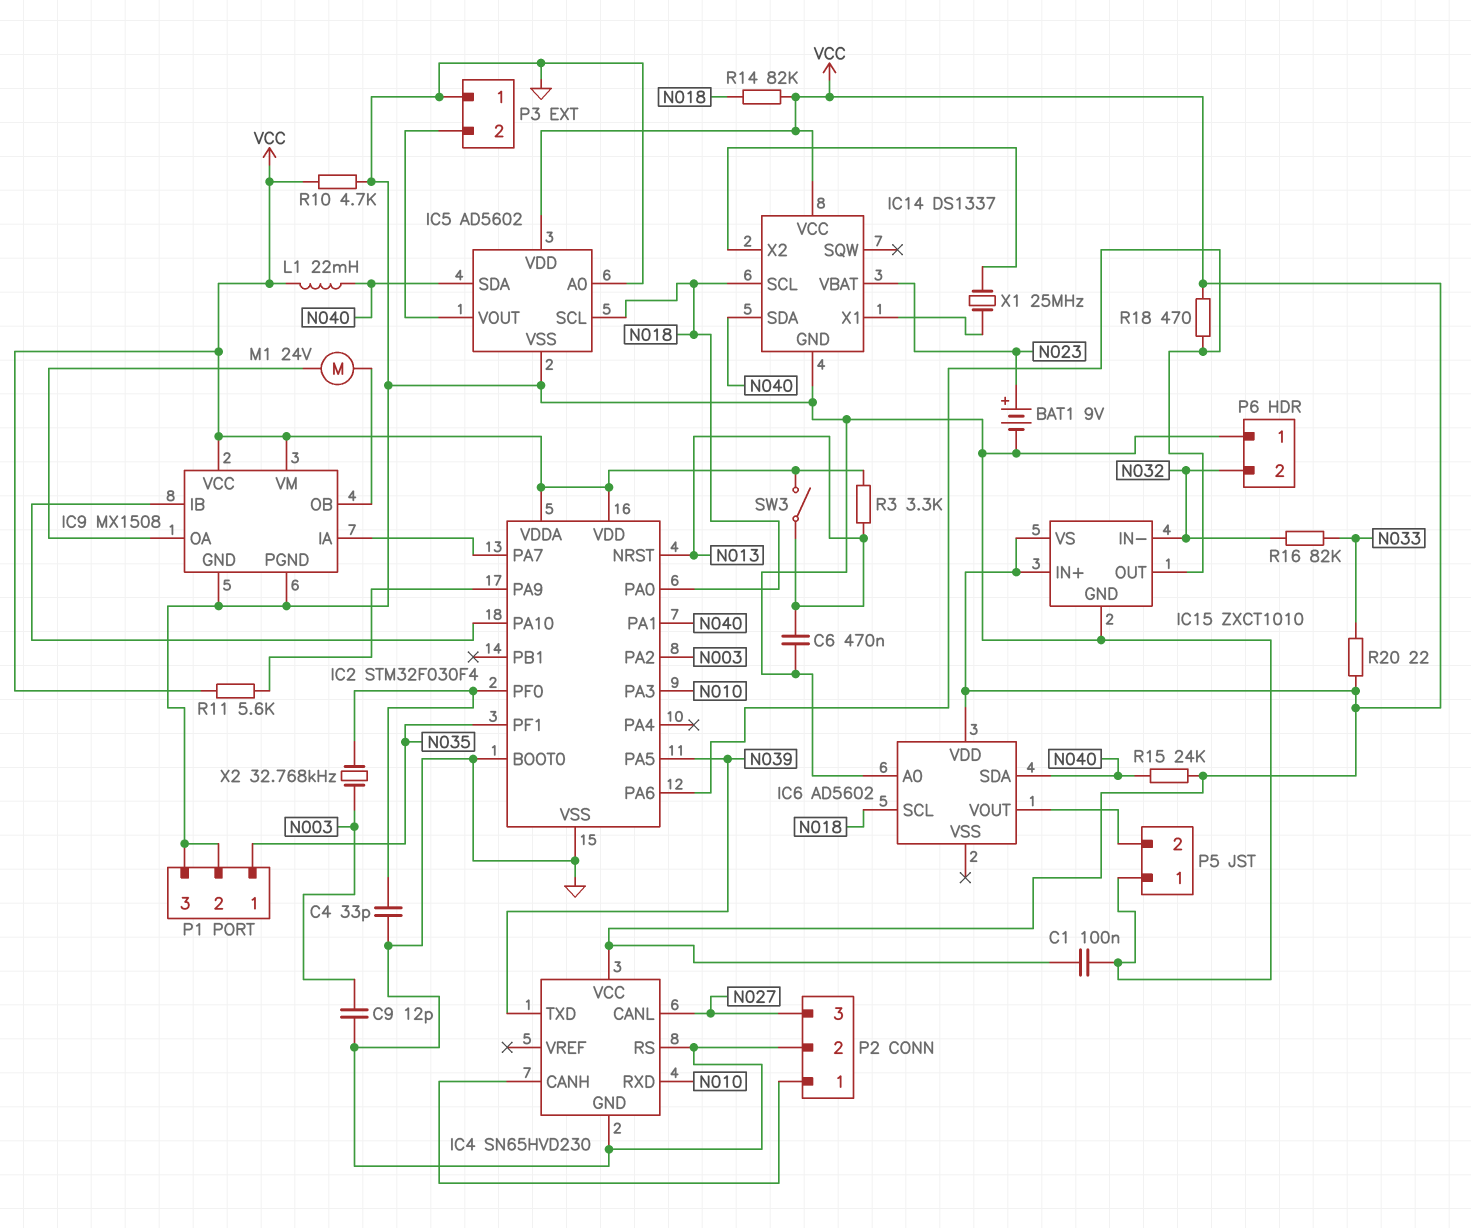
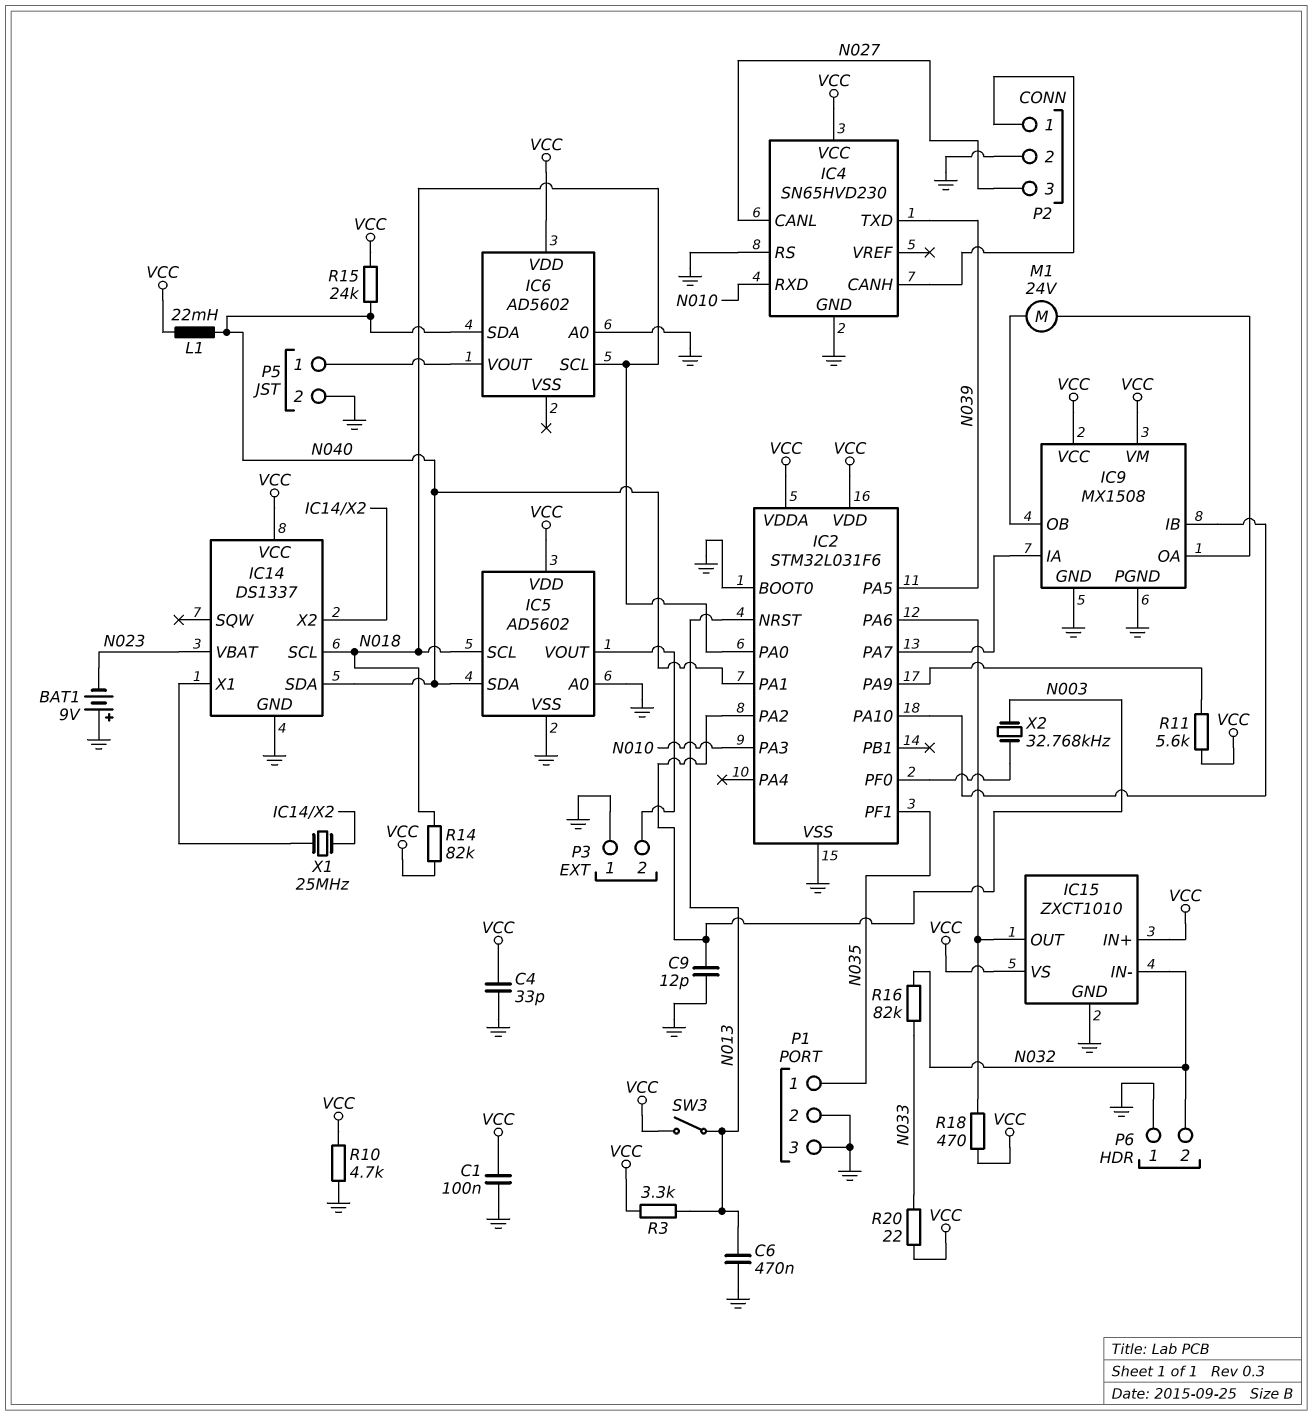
BAT1: 9V (plus N023, minus GND) -> 9V (plus GND, minus N023)
C4: 33pF (GND, IC2/PF0) -> 33pF (GND, VCC)
IC2: STM32F030F4 -> STM32L031F6
P5 pin 1: GND -> IC6/VOUT
P5 pin 2: IC6/VOUT -> GND

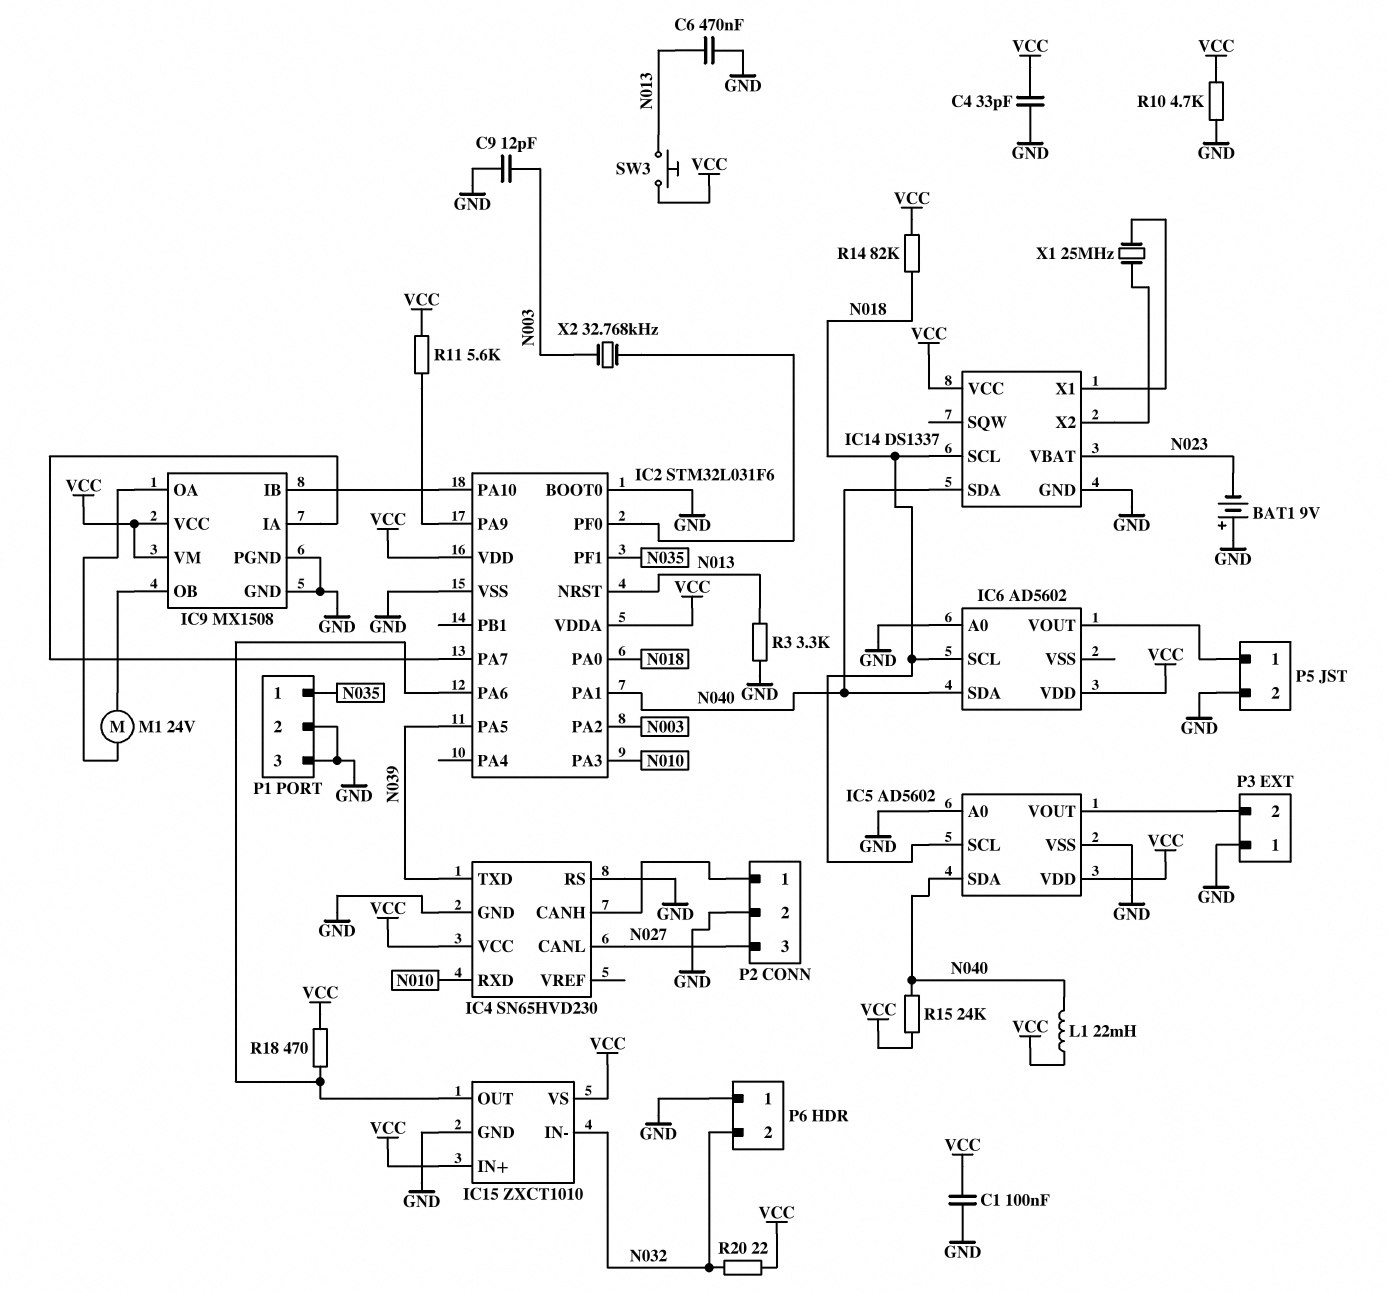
R3: 3.3k (N013, VCC) -> 3.3k (GND, N013)
R16: 82k (N032, N033) -> none
R20: 22 (N033, VCC) -> 22 (N032, VCC)
SW3: switch (N013, VCC) -> button (N013, VCC)

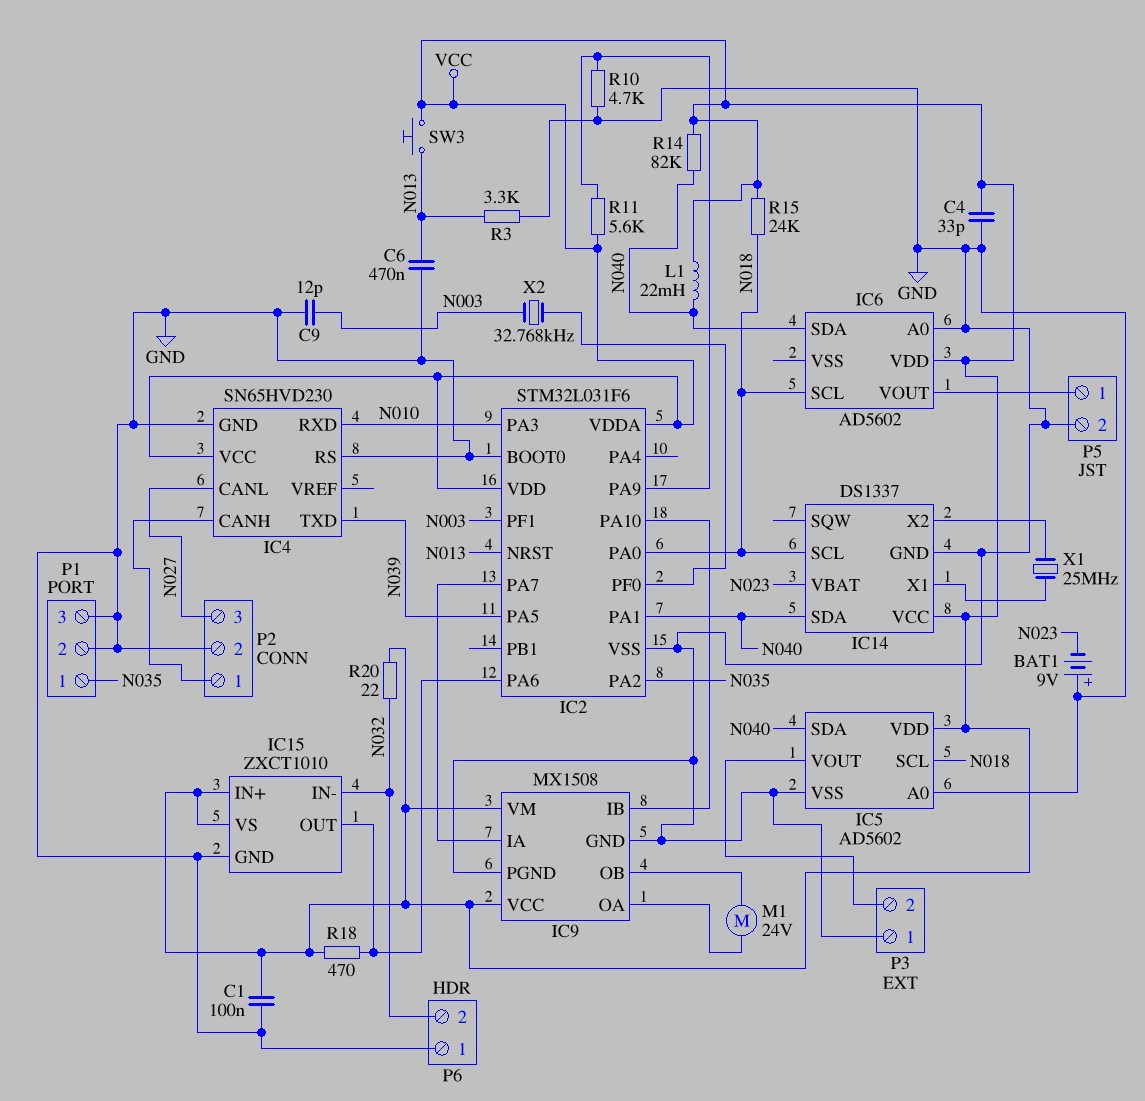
IC2 pin PA2: N003 -> N035
IC2 pin PF1: N035 -> N003
R10: 4.7k (GND, VCC) -> 4.7k (GND, IC2/PA9)
R14: 82k (N018, VCC) -> 82k (N040, VCC)
R15: 24k (N040, VCC) -> 24k (N018, VCC)

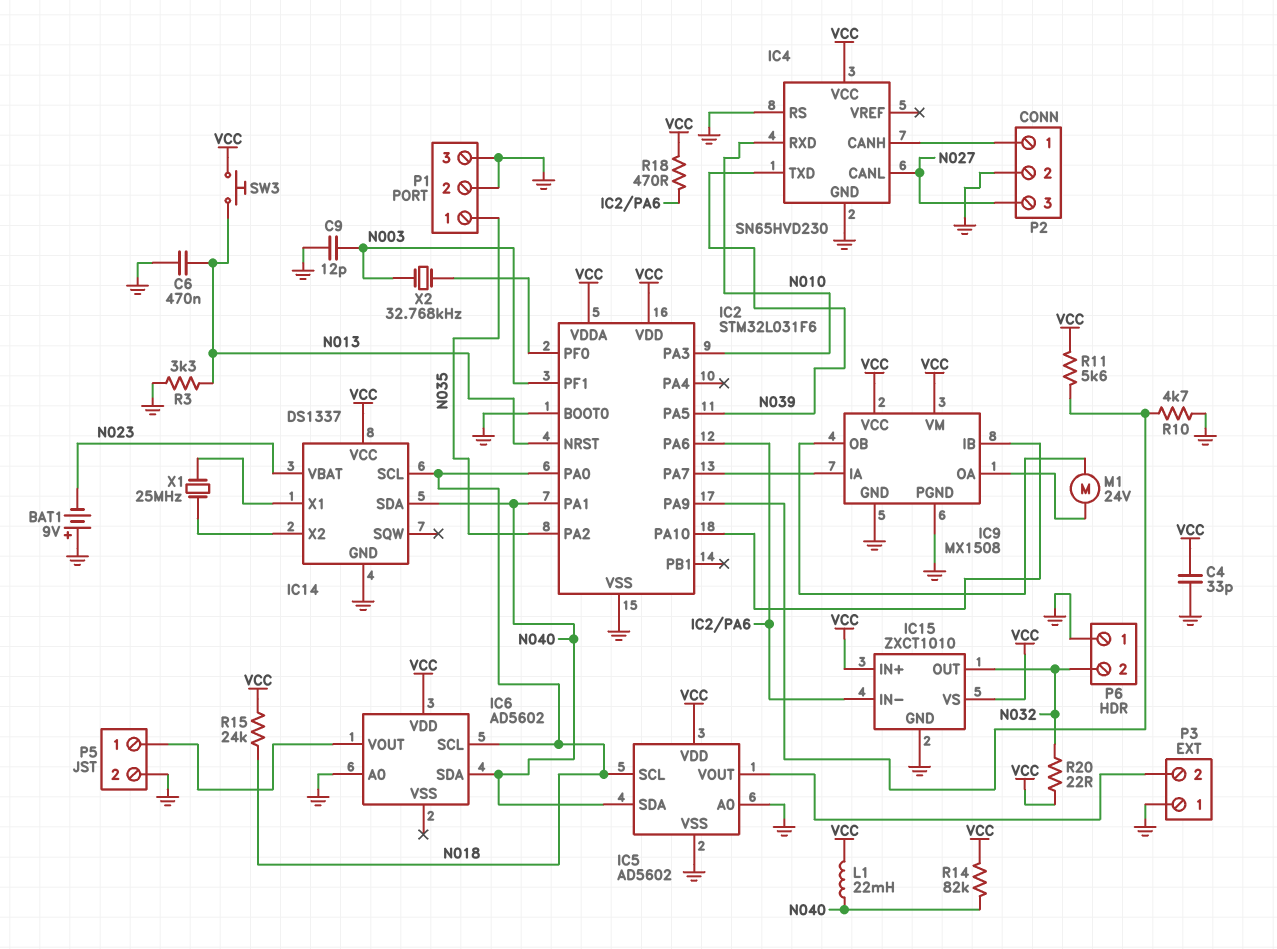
C1: 100nF (GND, VCC) -> none
IC15 pin IN-: N032 -> IC2/PA6
IC15 pin OUT: IC2/PA6 -> N032

